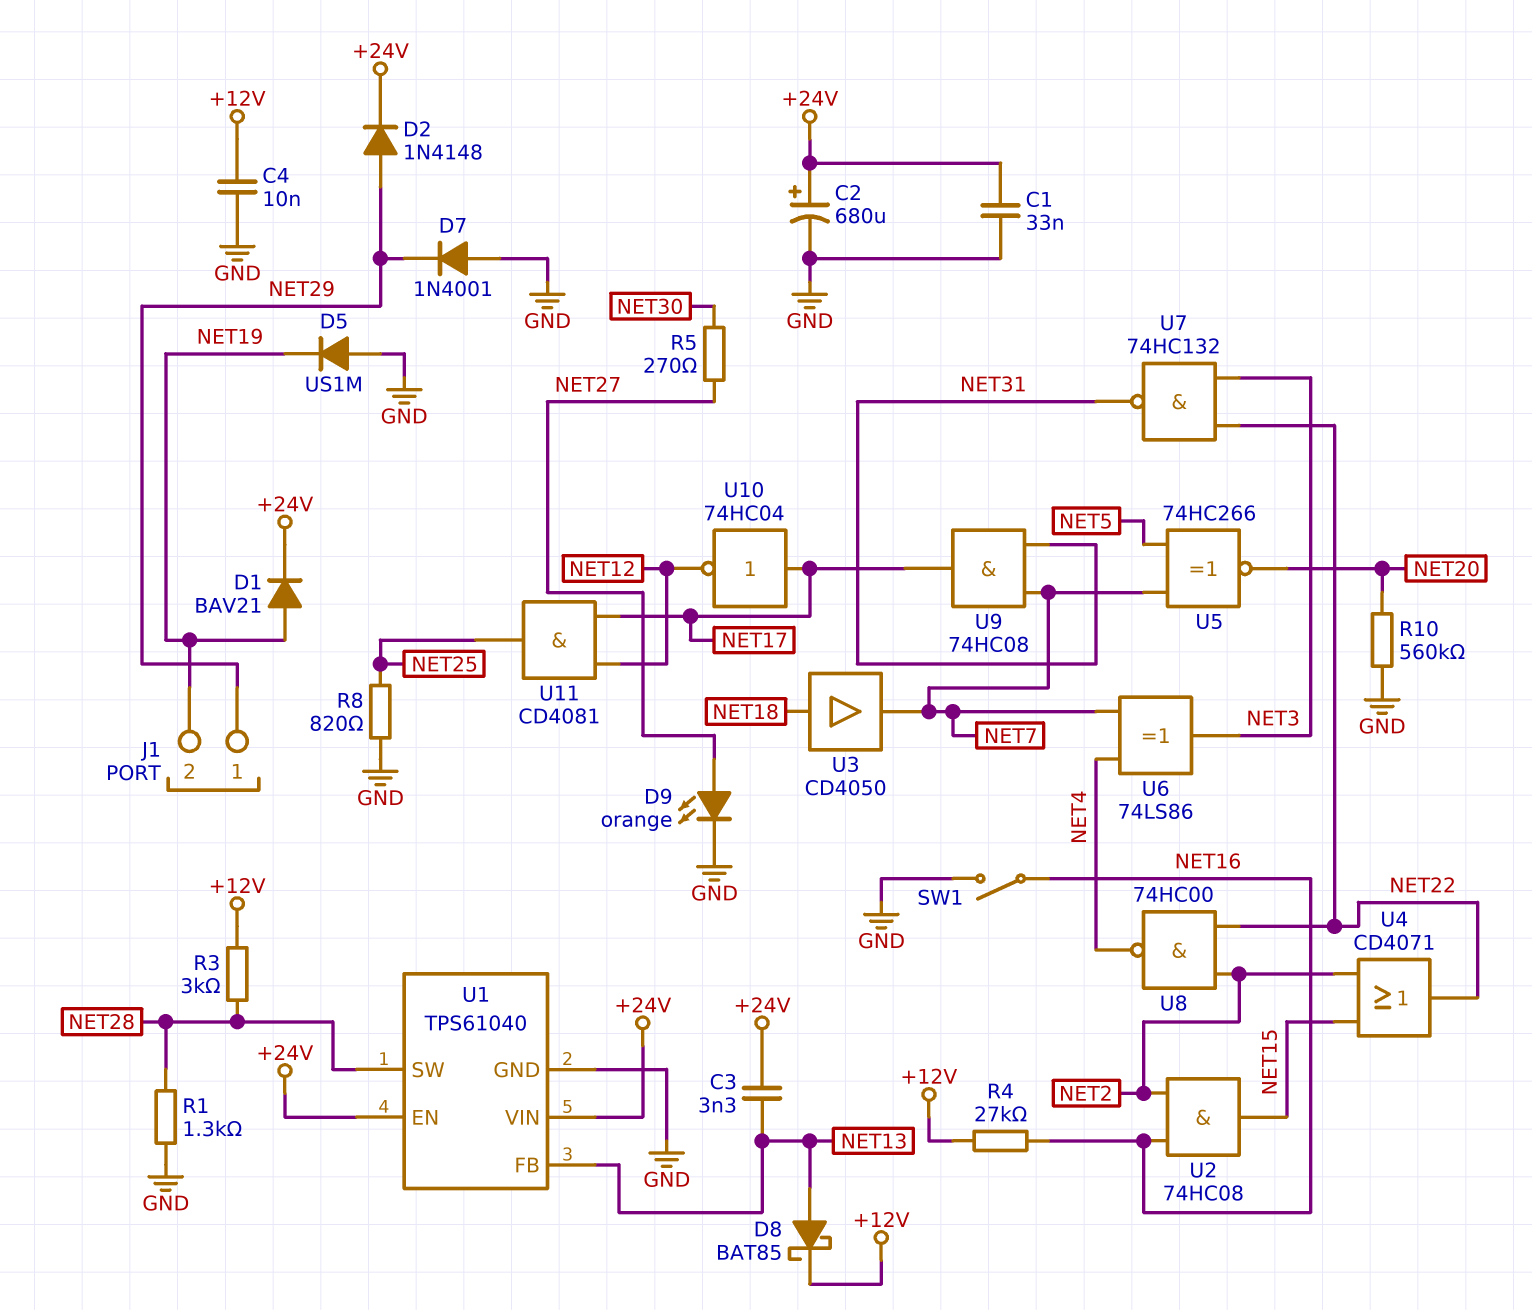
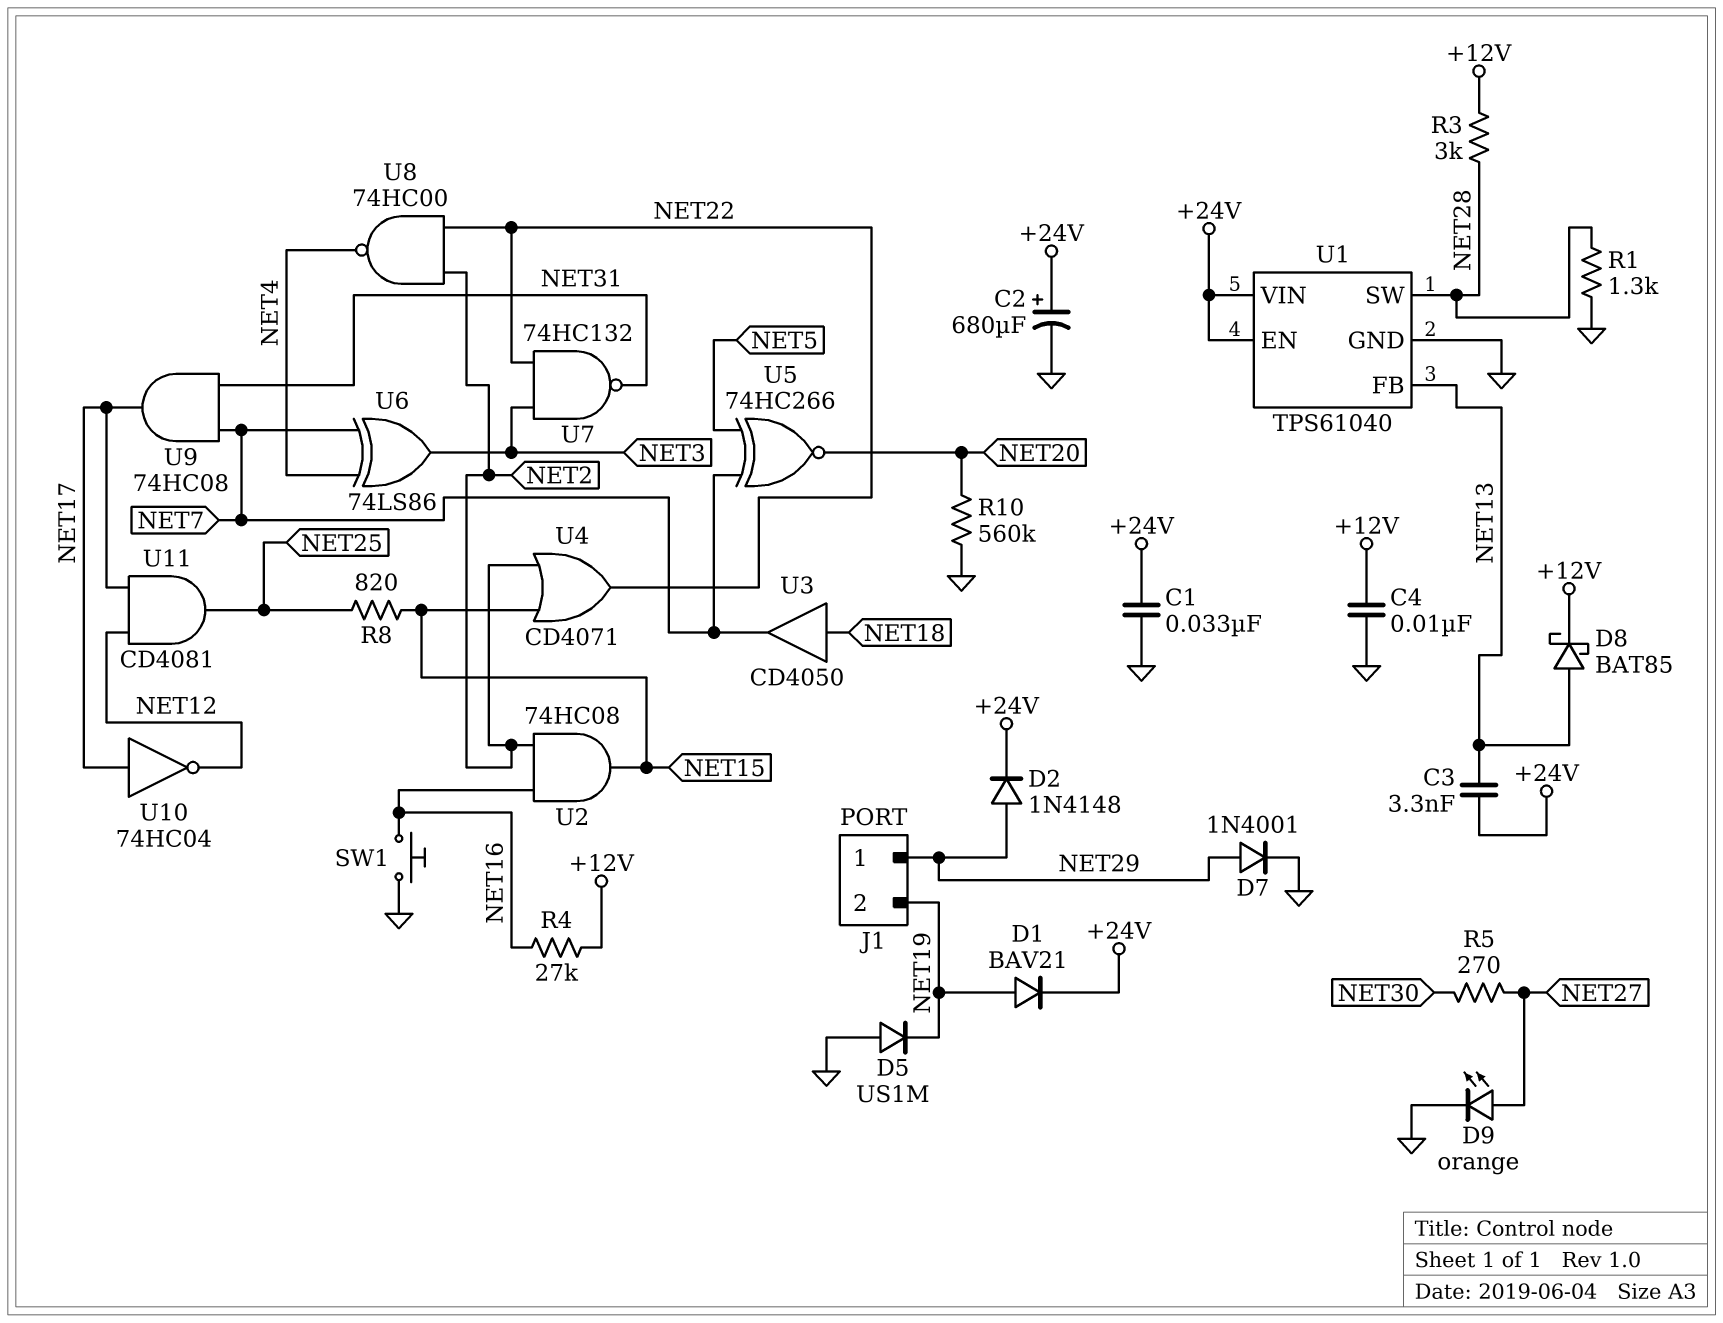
D7: diode 1N4001 (A GND, K NET29) -> diode 1N4001 (A NET29, K GND)
R8: 820 (GND, NET25) -> 820 (NET15, NET25)
SW1: switch (GND, NET16) -> button (GND, NET16)

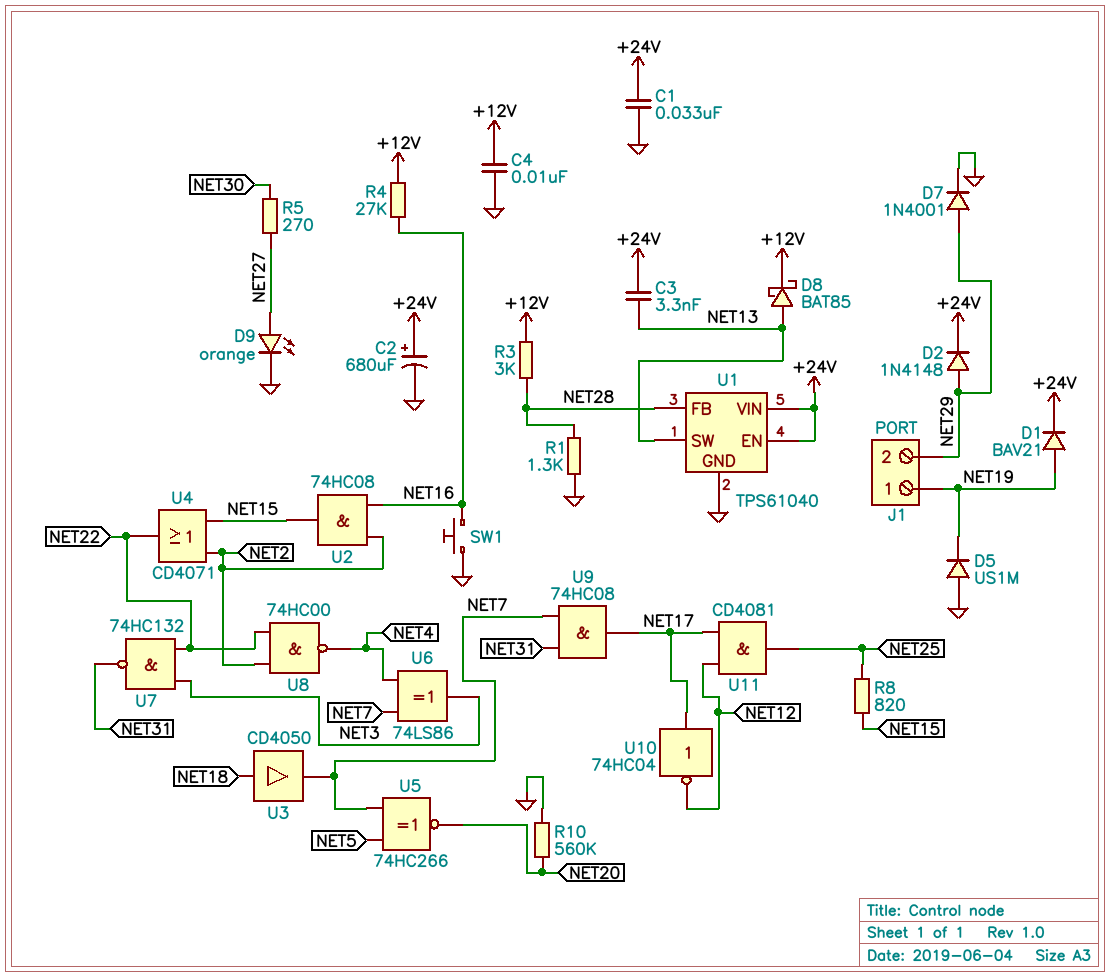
J1 pin 1: NET29 -> NET19
J1 pin 2: NET19 -> NET29
U1 pin FB: NET13 -> NET28
U1 pin SW: NET28 -> NET13

